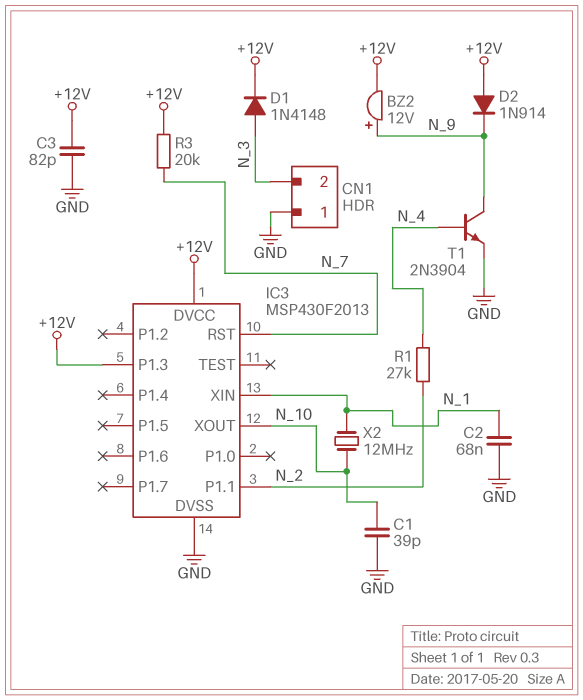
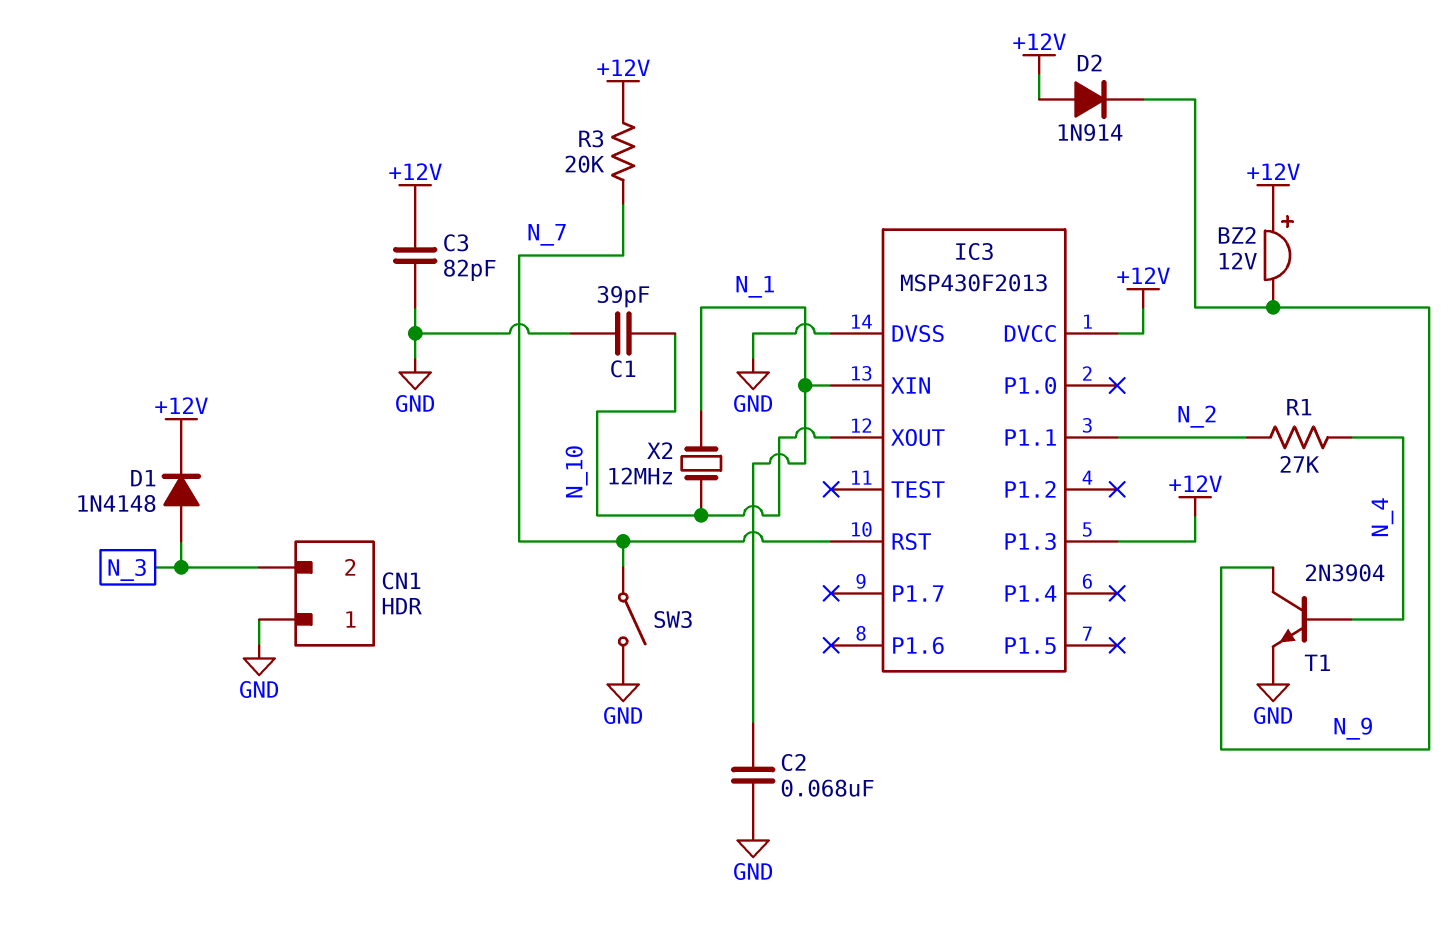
BZ2: buzzer 12V (plus N_9, minus +12V) -> buzzer 12V (plus +12V, minus N_9)
SW3: none -> switch (GND, N_7)

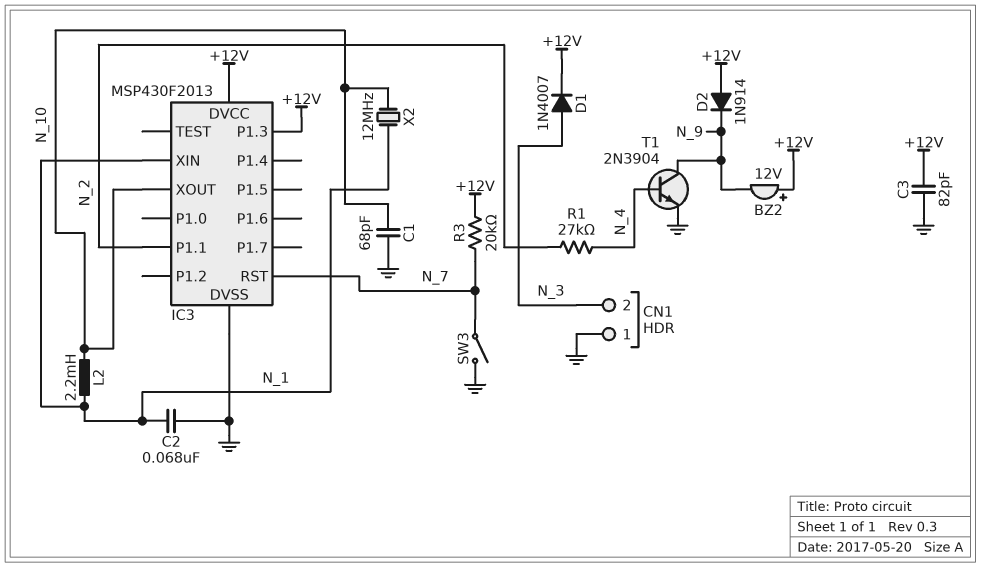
C1: 39pF (GND, N_10) -> 68pF (GND, N_10)
D1: diode 1N4148 (A N_3, K +12V) -> diode 1N4007 (A N_3, K +12V)
L2: none -> 2.2mH (N_1, N_10)

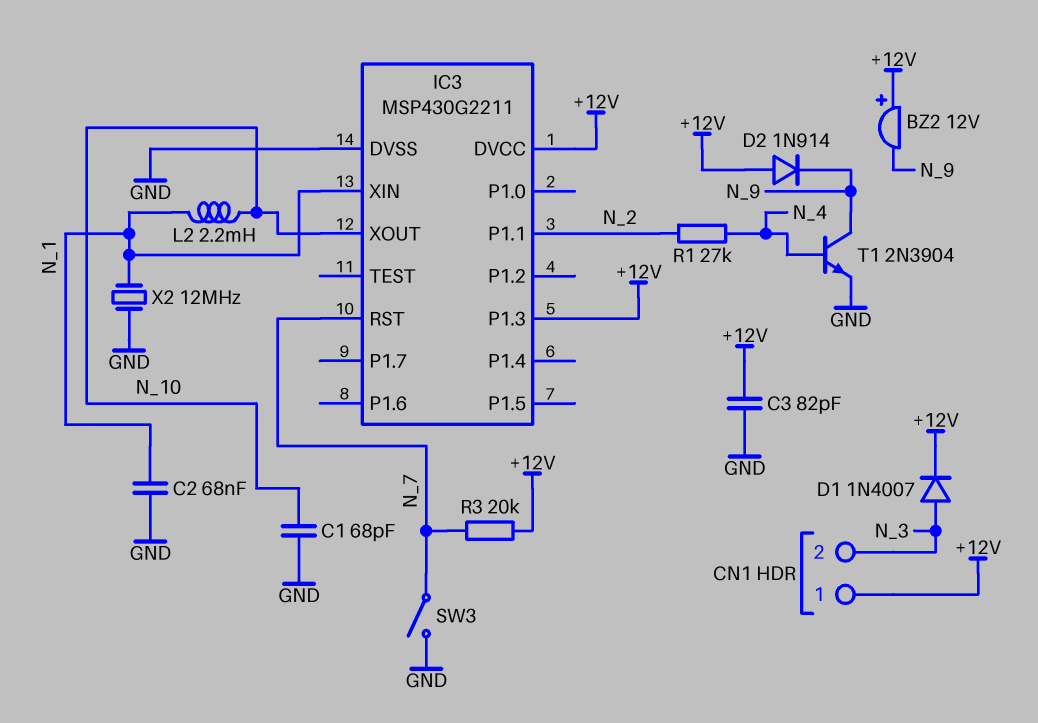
CN1 pin 1: GND -> +12V
IC3: MSP430F2013 -> MSP430G2211
X2: 12MHz (N_1, N_10) -> 12MHz (GND, N_1)

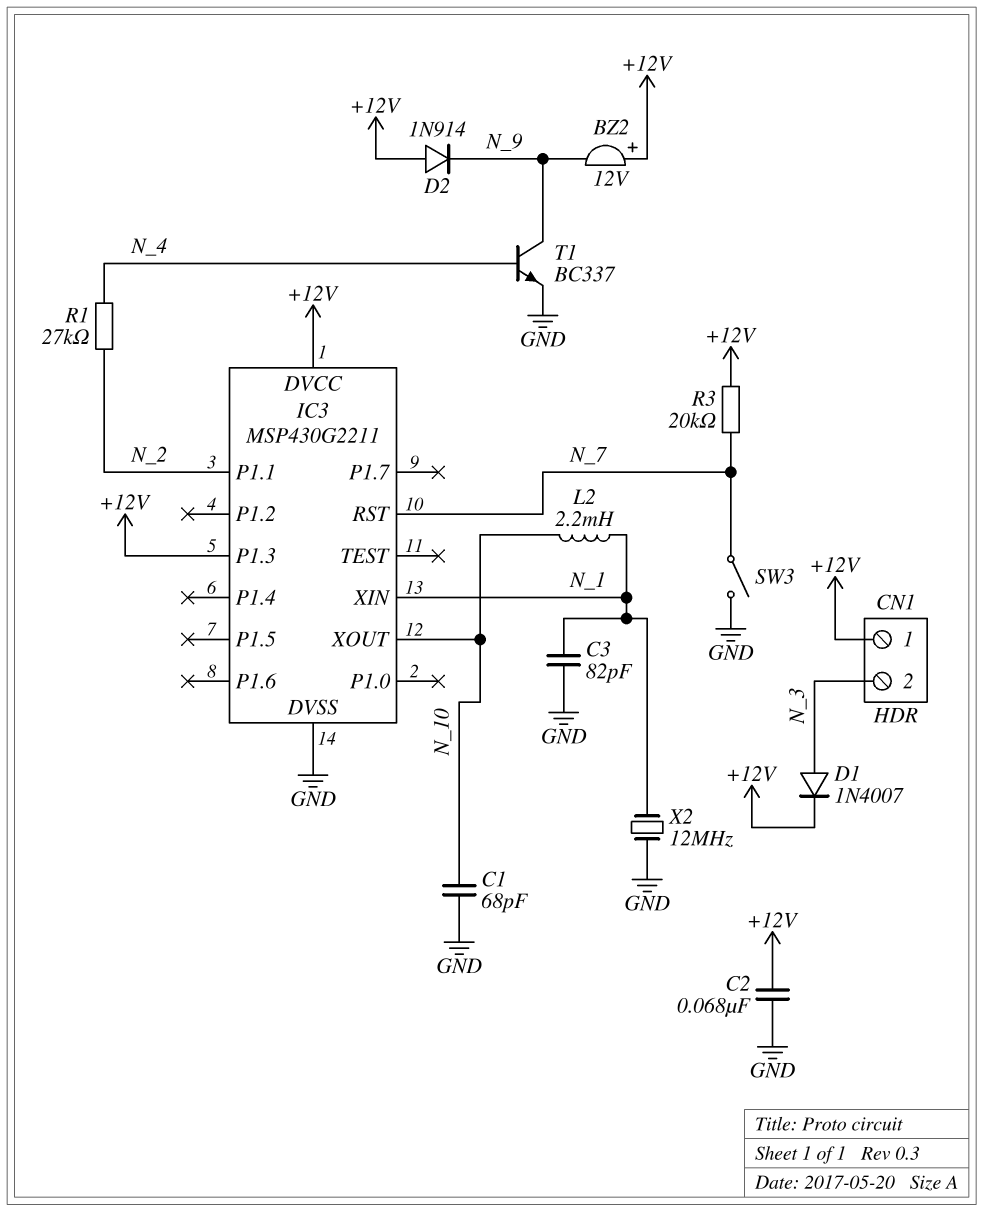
C2: 68nF (GND, N_1) -> 68nF (+12V, GND)
C3: 82pF (+12V, GND) -> 82pF (GND, N_1)
T1: NPN 2N3904 (B N_4, C N_9, E GND) -> NPN BC337 (B N_4, C N_9, E GND)

